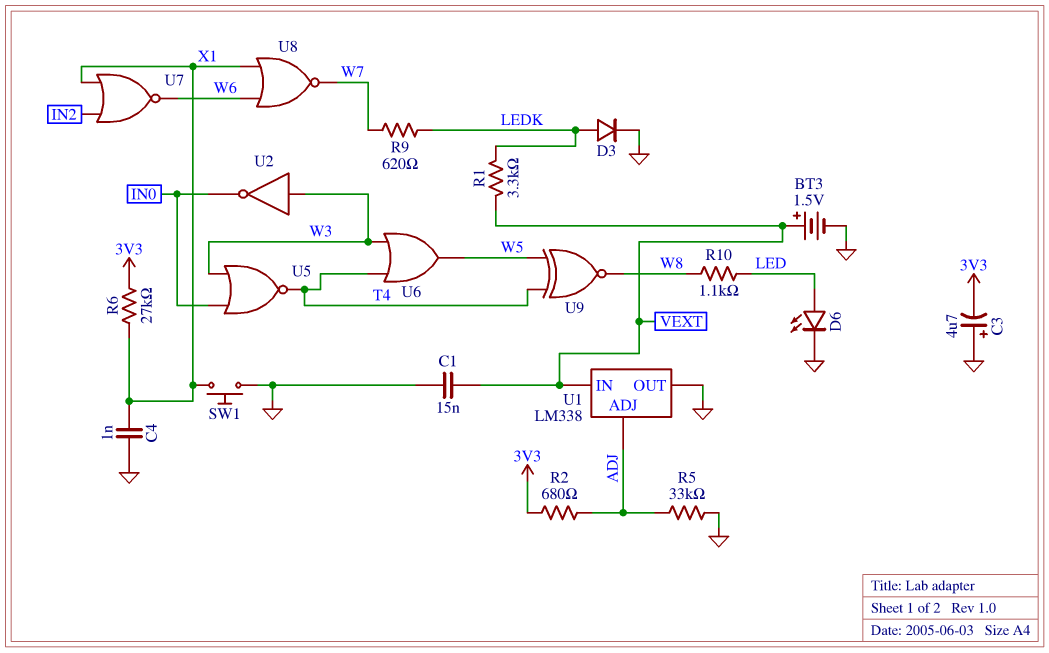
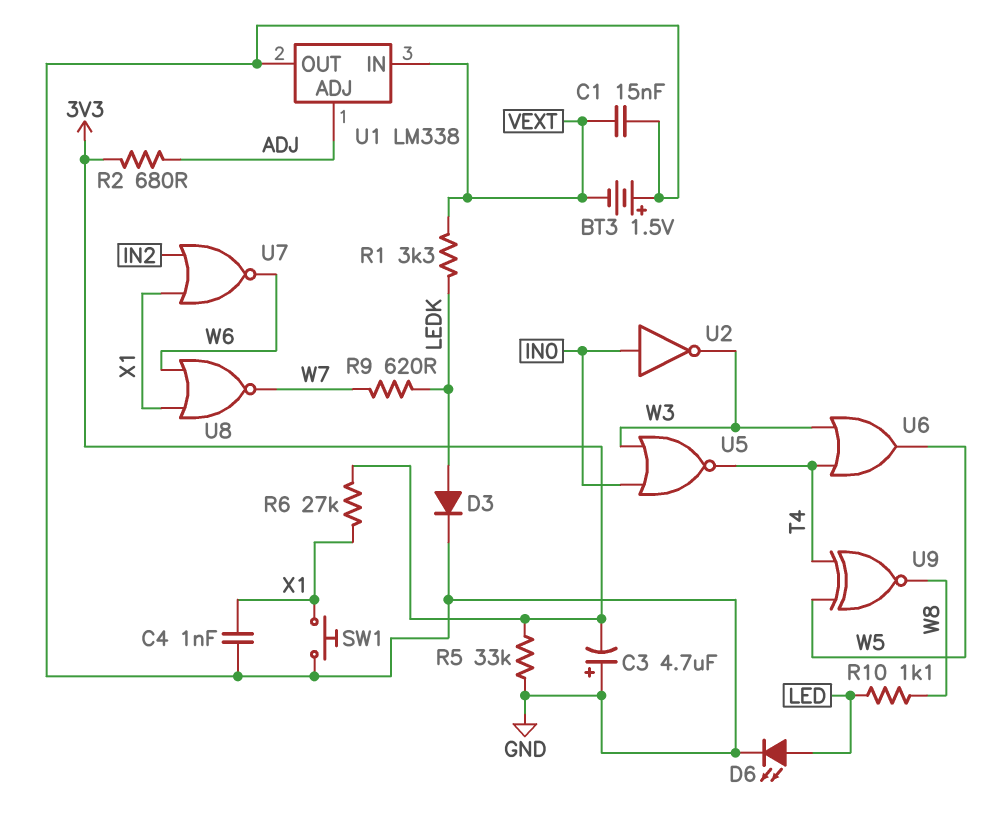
BT3: 1.5V (plus VEXT, minus GND) -> 1.5V (plus GND, minus VEXT)
R5: 33k (ADJ, GND) -> 33k (3V3, GND)
U2: NOT (in W3, out IN0) -> NOT (in IN0, out W3)

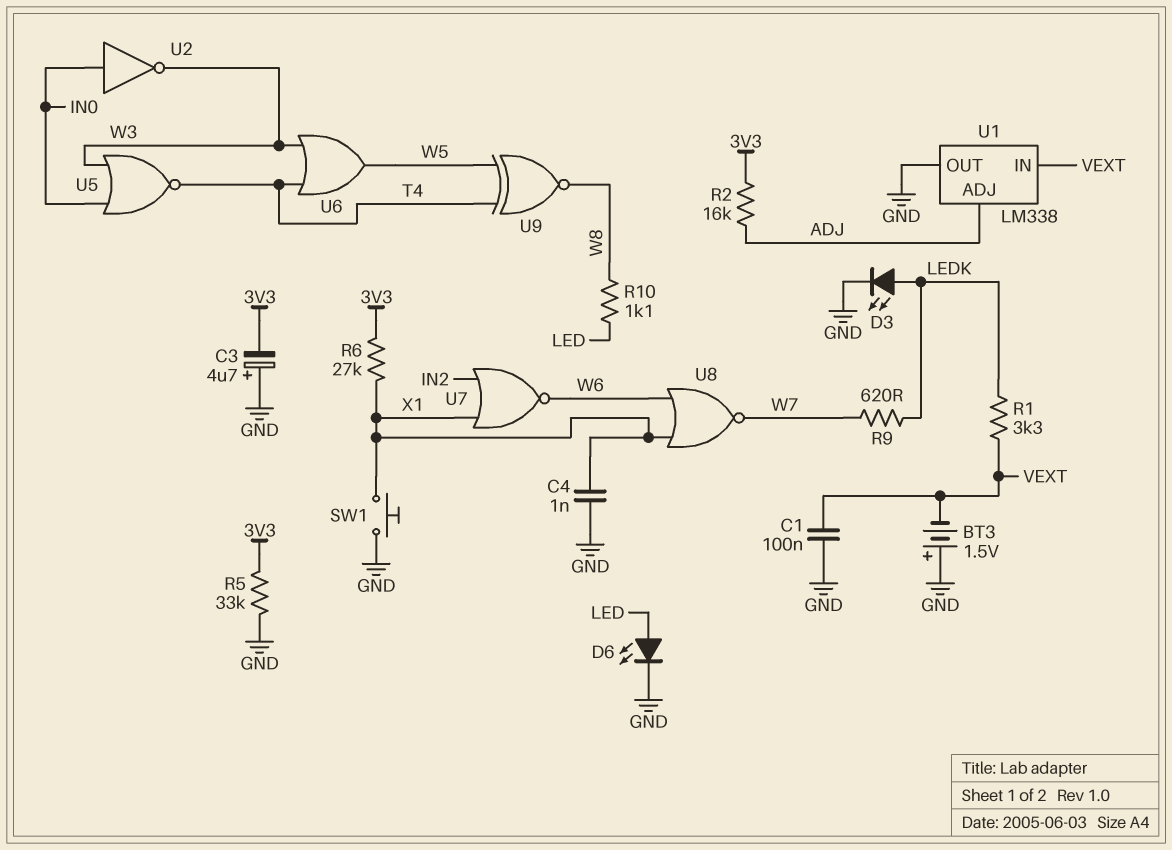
C1: 15nF (GND, VEXT) -> 100nF (GND, VEXT)
D3: diode (A LEDK, K GND) -> LED (A LEDK, K GND)
R2: 680 (3V3, ADJ) -> 16k (3V3, ADJ)

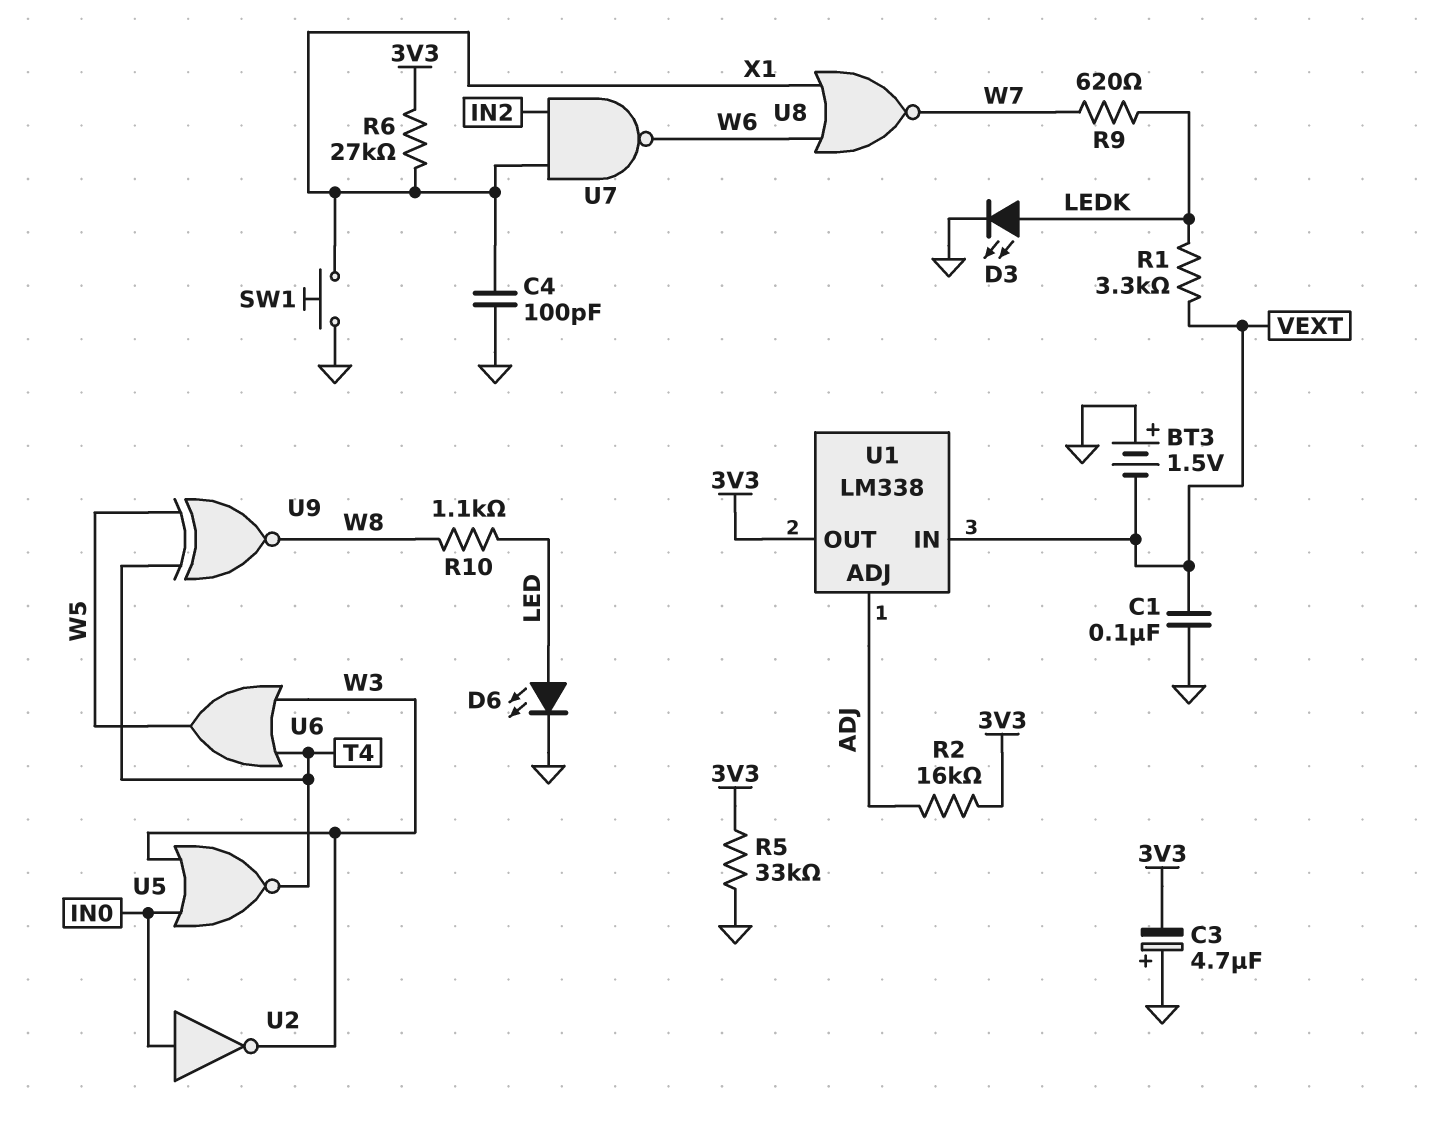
C4: 1nF (GND, X1) -> 100pF (GND, X1)
U1 pin OUT: GND -> 3V3
U7: NOR (in IN2, in X1, out W6) -> NAND (in IN2, in X1, out W6)

